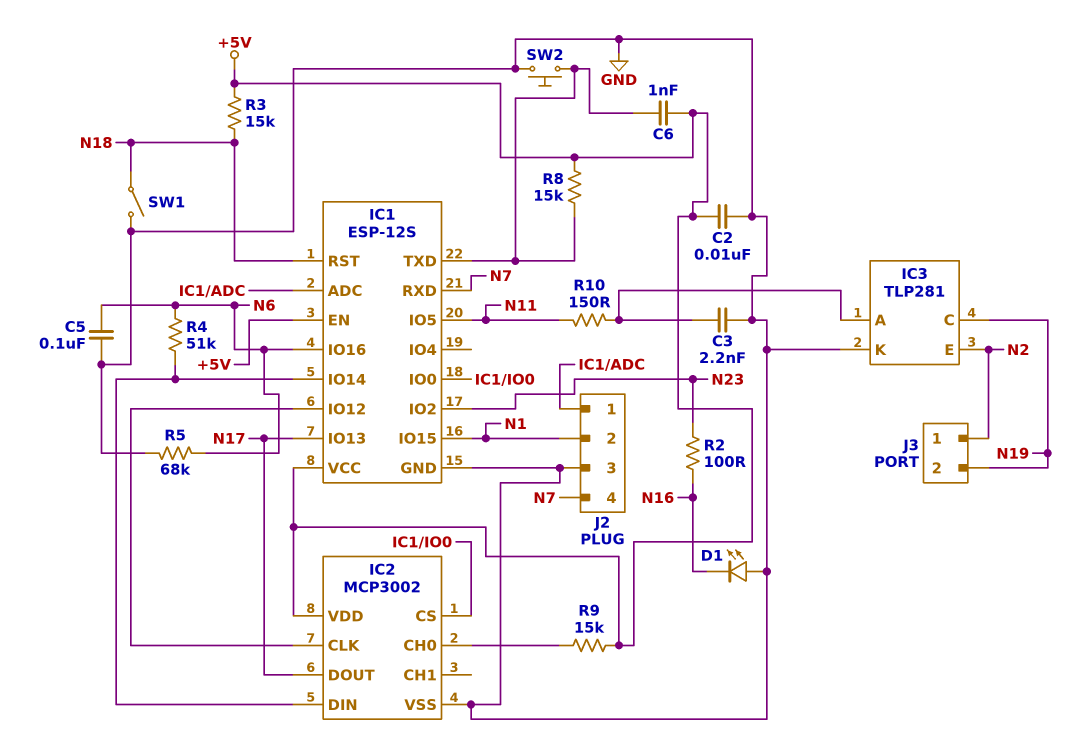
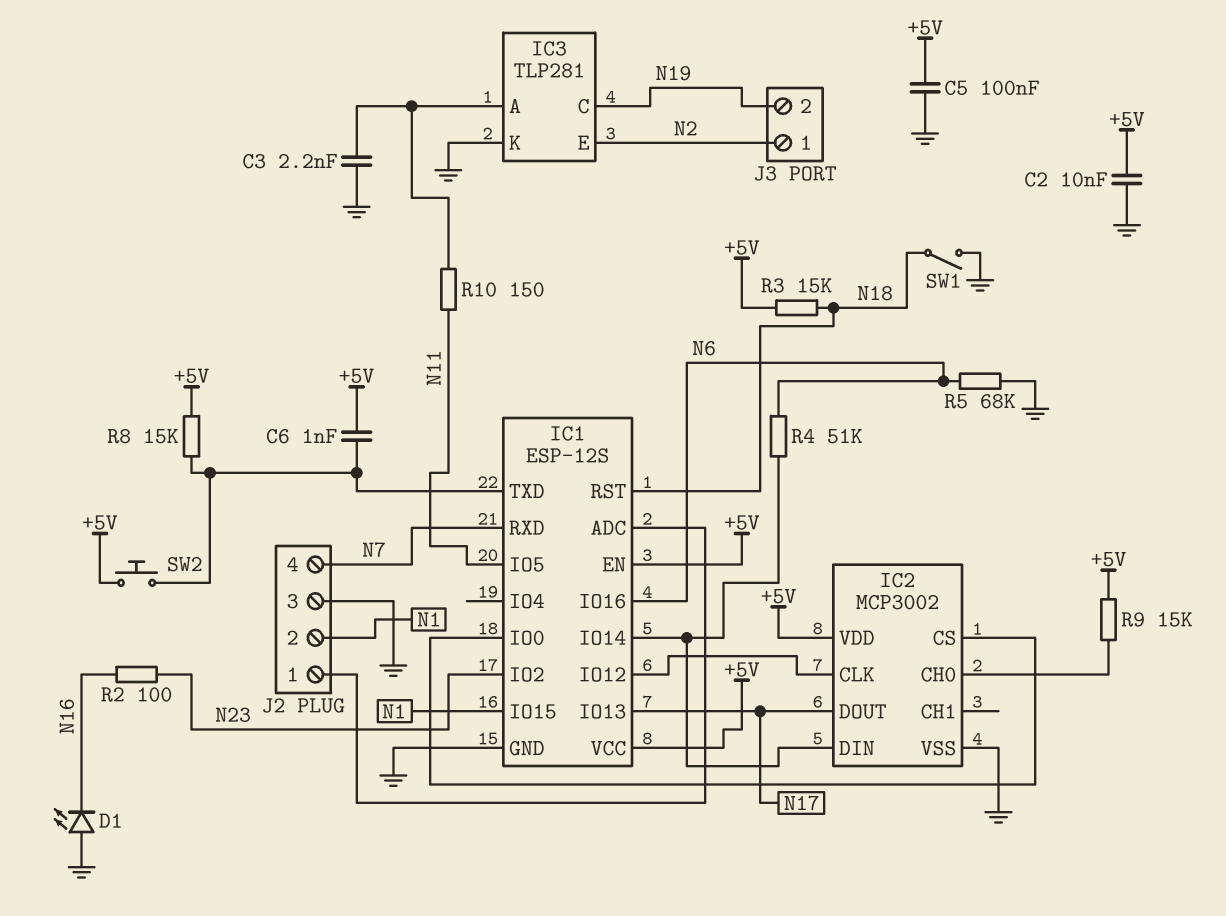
C5: 100nF (GND, N6) -> 100nF (+5V, GND)
SW2: button (GND, IC1/TXD) -> button (+5V, IC1/TXD)

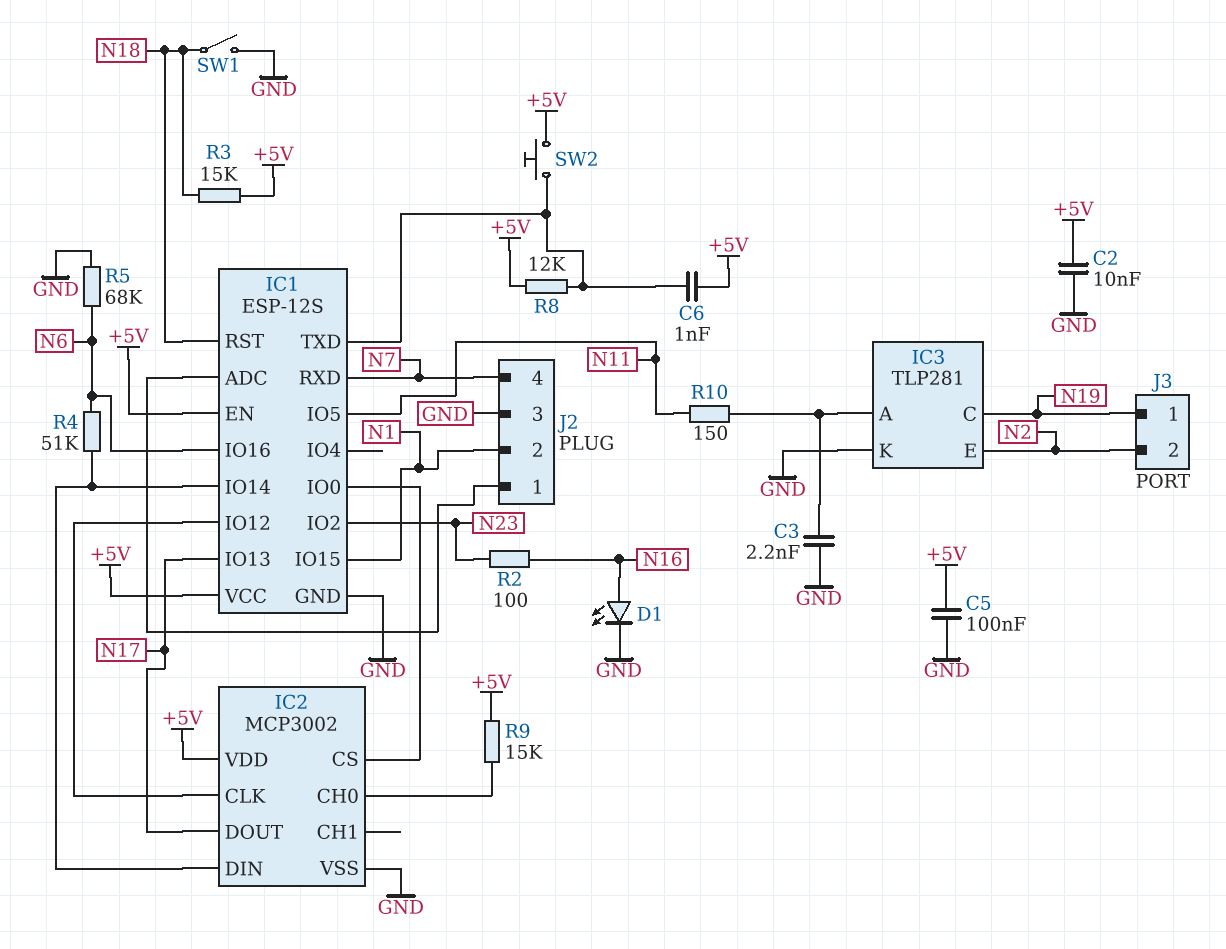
D1: LED (A GND, K N16) -> LED (A N16, K GND)
J3 pin 1: N2 -> N19
J3 pin 2: N19 -> N2
R8: 15k (+5V, IC1/TXD) -> 12k (+5V, IC1/TXD)

